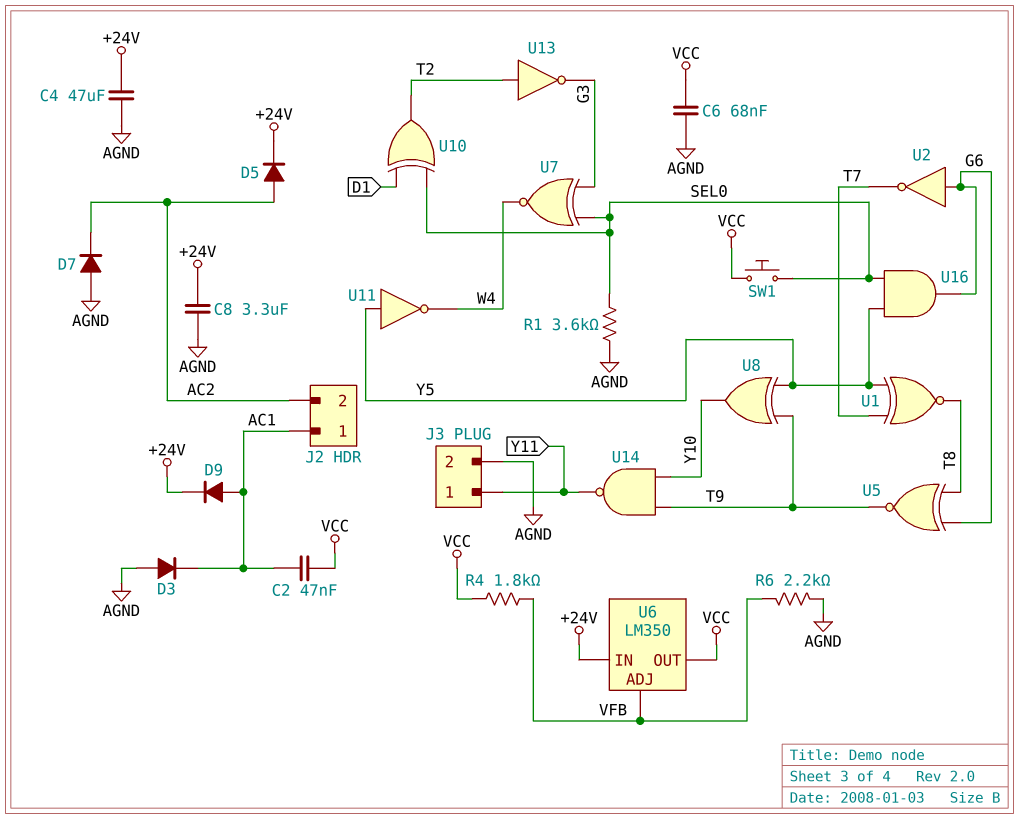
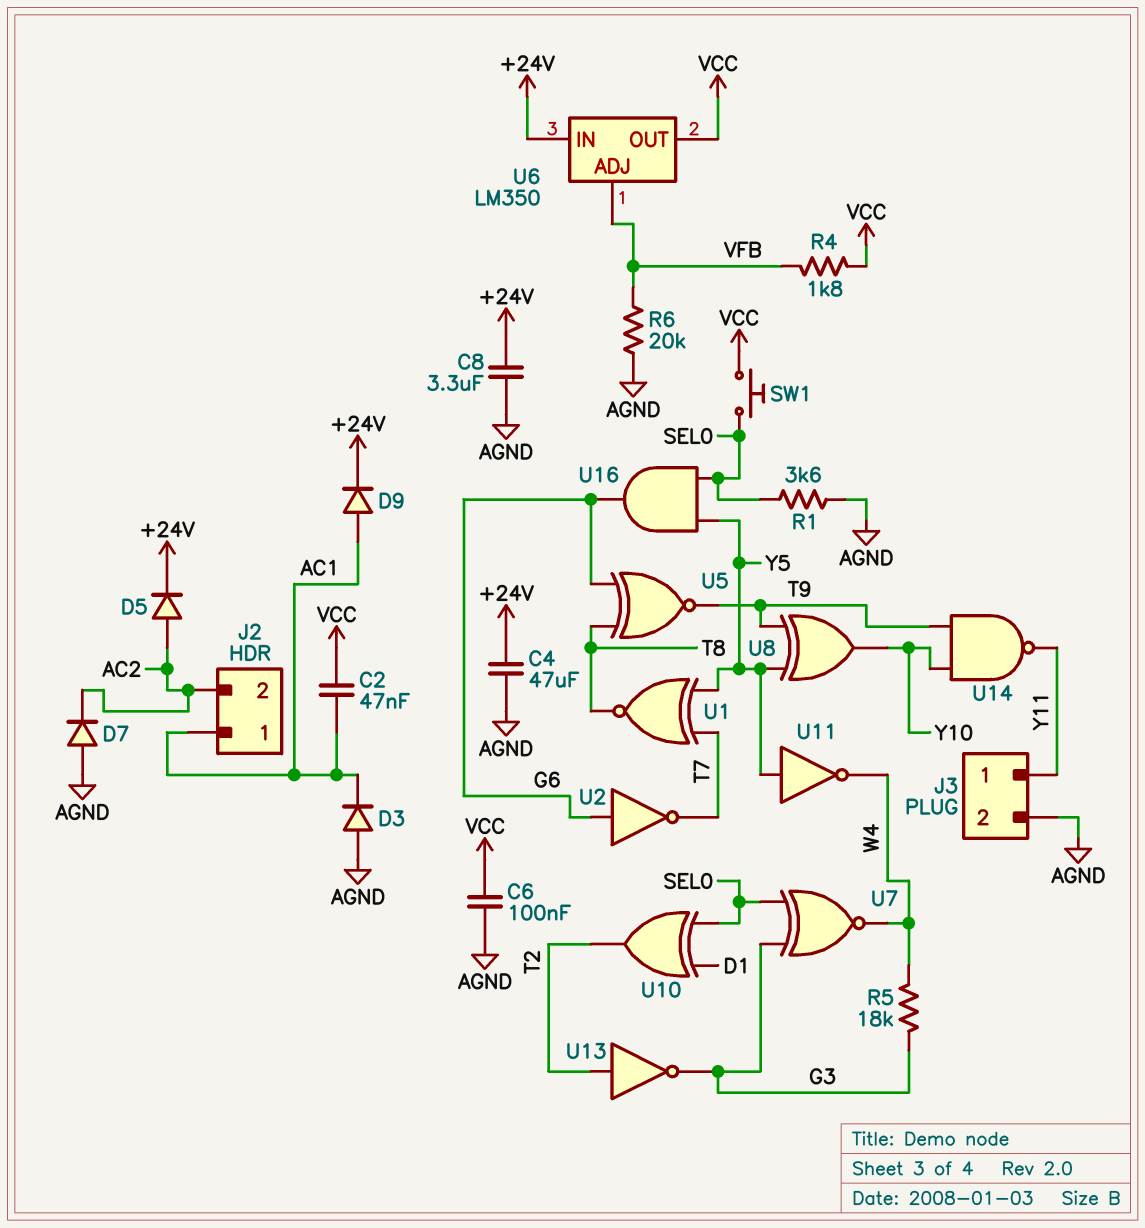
C6: 68nF (AGND, VCC) -> 100nF (AGND, VCC)
R5: none -> 18k (G3, W4)
R6: 2.2k (AGND, VFB) -> 20k (AGND, VFB)

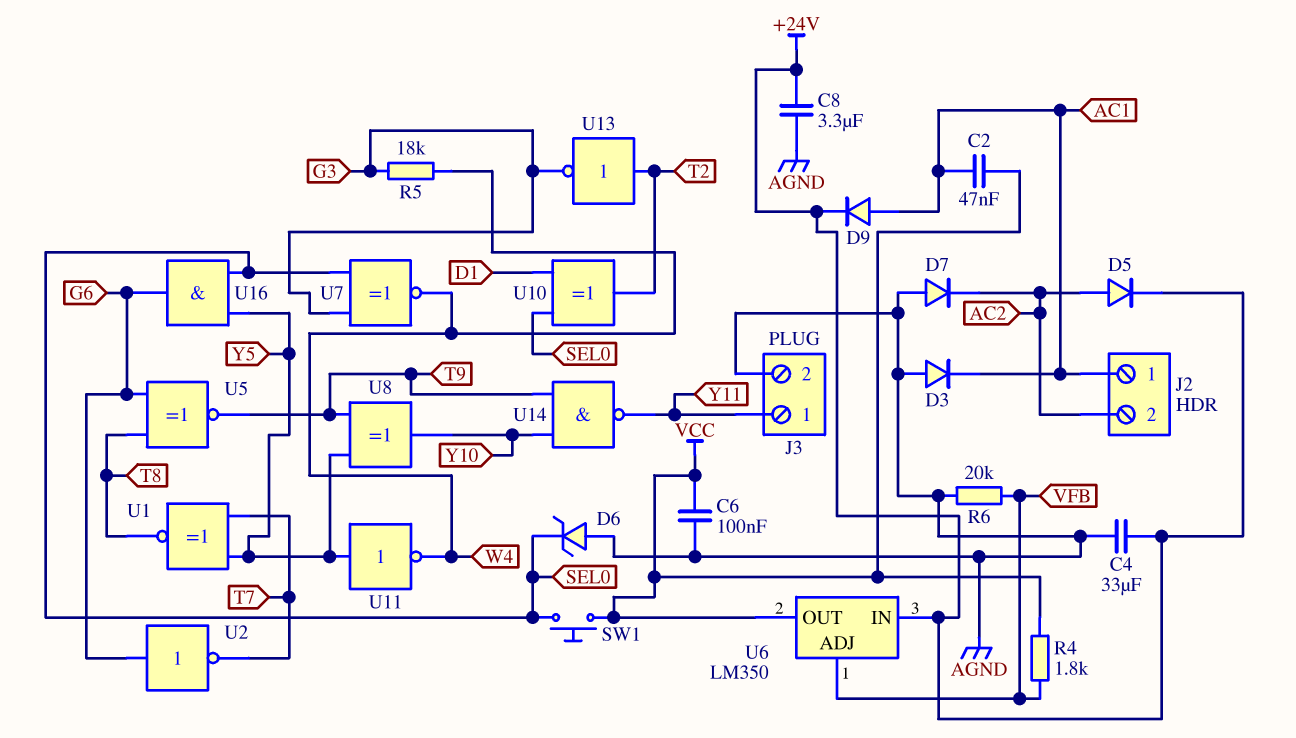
C4: 47uF (+24V, AGND) -> 33uF (+24V, AGND)
D6: none -> zener (A AGND, K SEL0)
R1: 3.6k (AGND, SEL0) -> none

